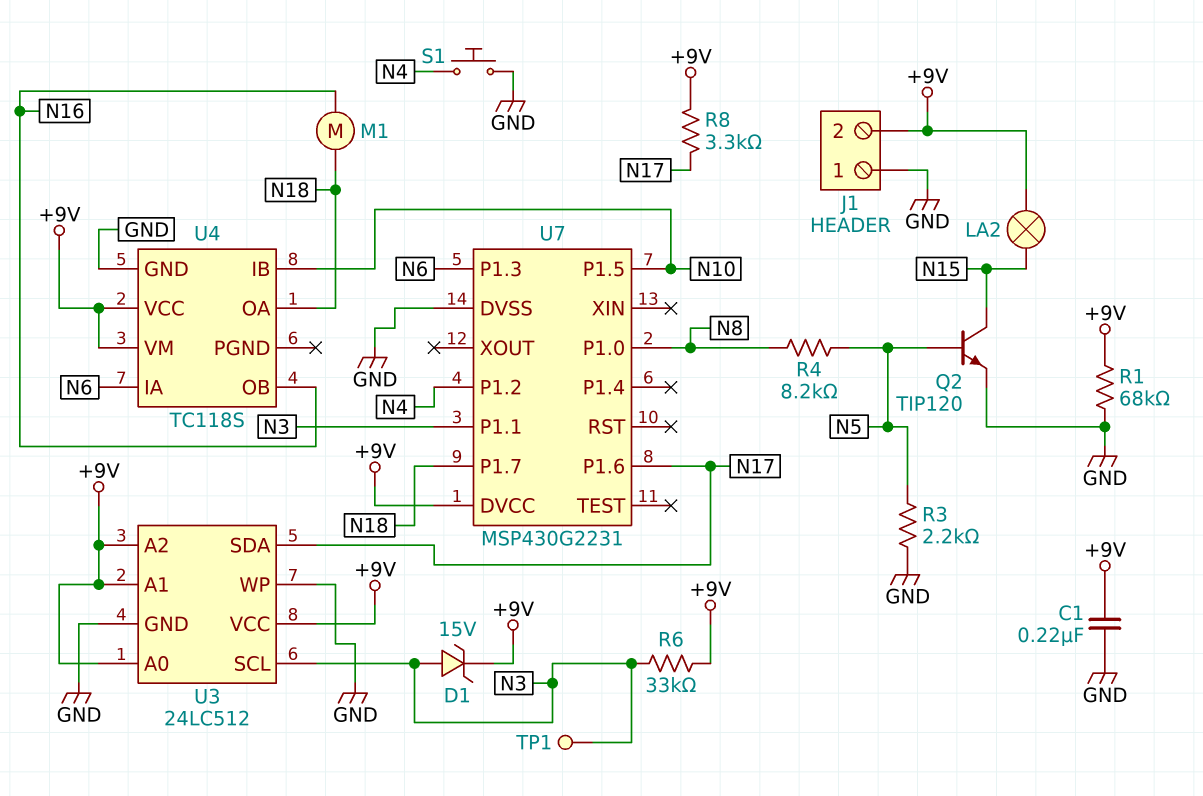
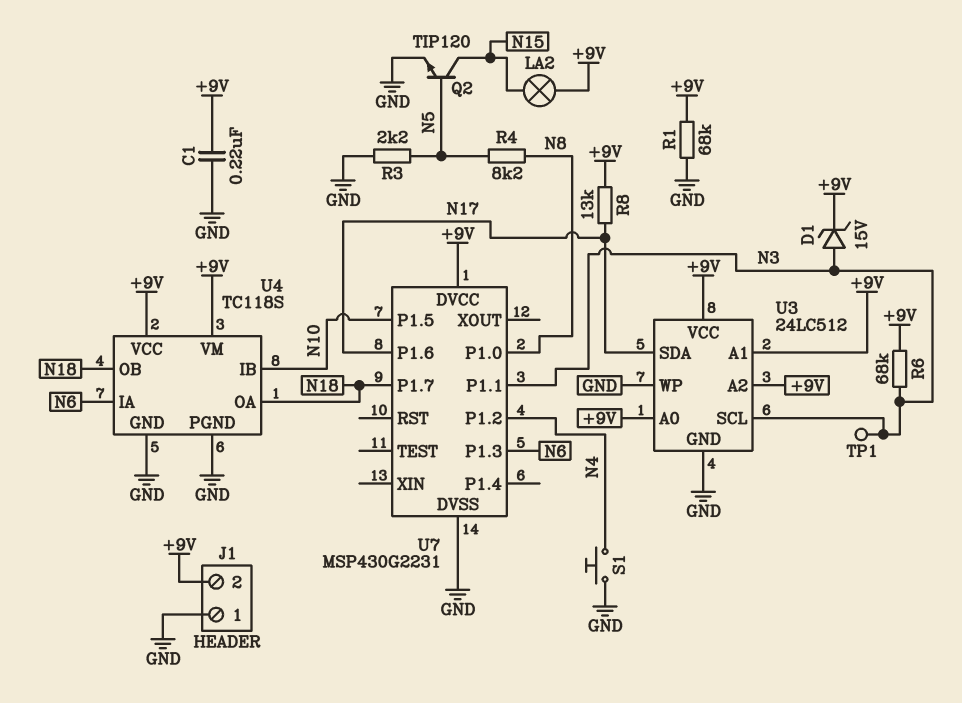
M1: motor (N16, N18) -> none
R6: 33k (+9V, N3) -> 68k (+9V, N3)
R8: 3.3k (+9V, N17) -> 13k (+9V, N17)
U4 pin OB: N16 -> N18
U4 pin PGND: none -> GND

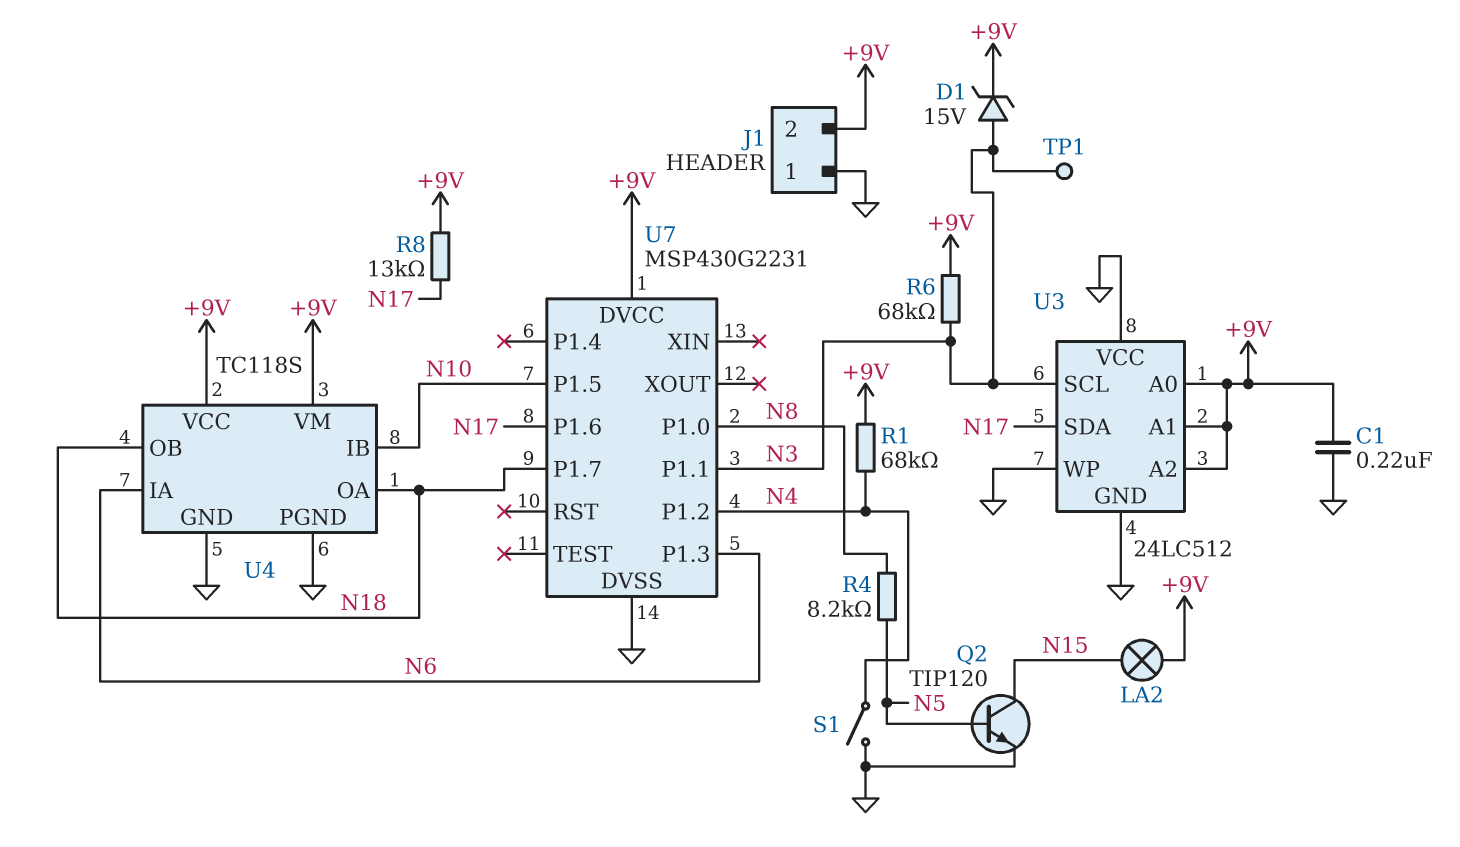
R1: 68k (+9V, GND) -> 68k (+9V, N4)
R3: 2.2k (GND, N5) -> none
S1: button (GND, N4) -> switch (GND, N4)
U3 pin VCC: +9V -> GND

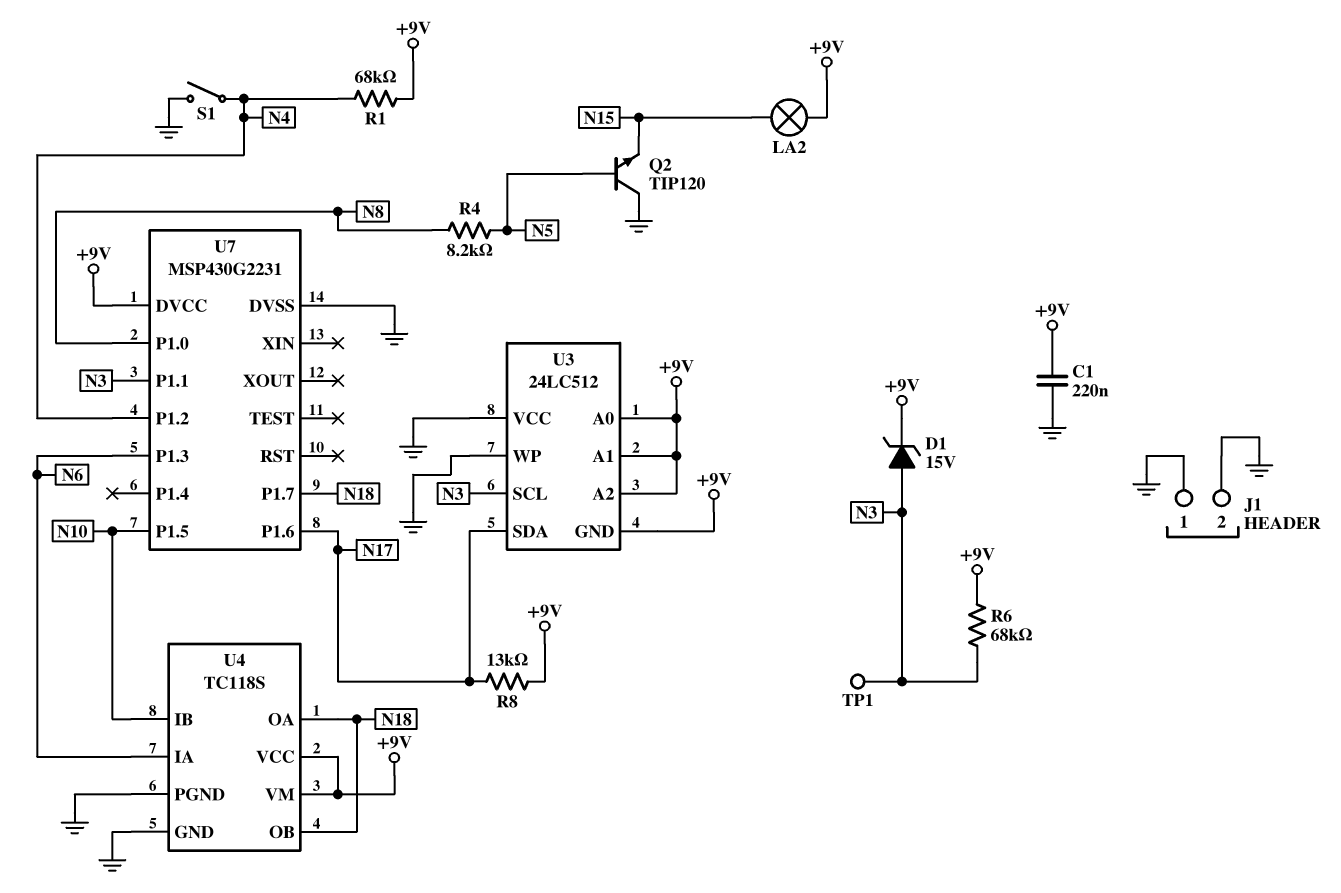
J1 pin 2: +9V -> GND
Q2: NPN TIP120 (B N5, C N15, E GND) -> NPN TIP120 (B N5, C GND, E N15)
U3 pin GND: GND -> +9V

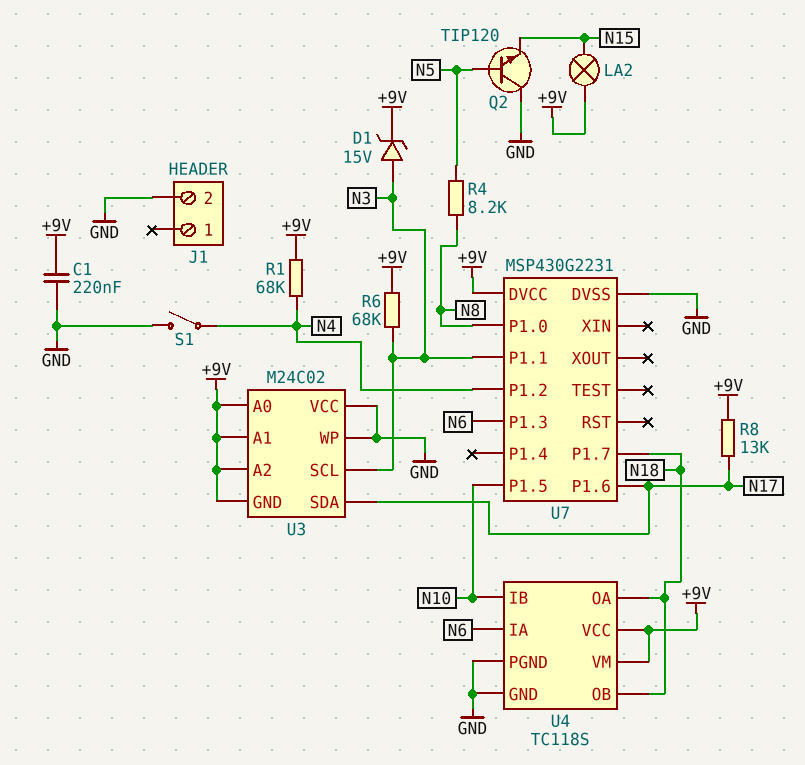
J1 pin 1: GND -> none
TP1: test point (N3) -> none
U3: 24LC512 -> M24C02

